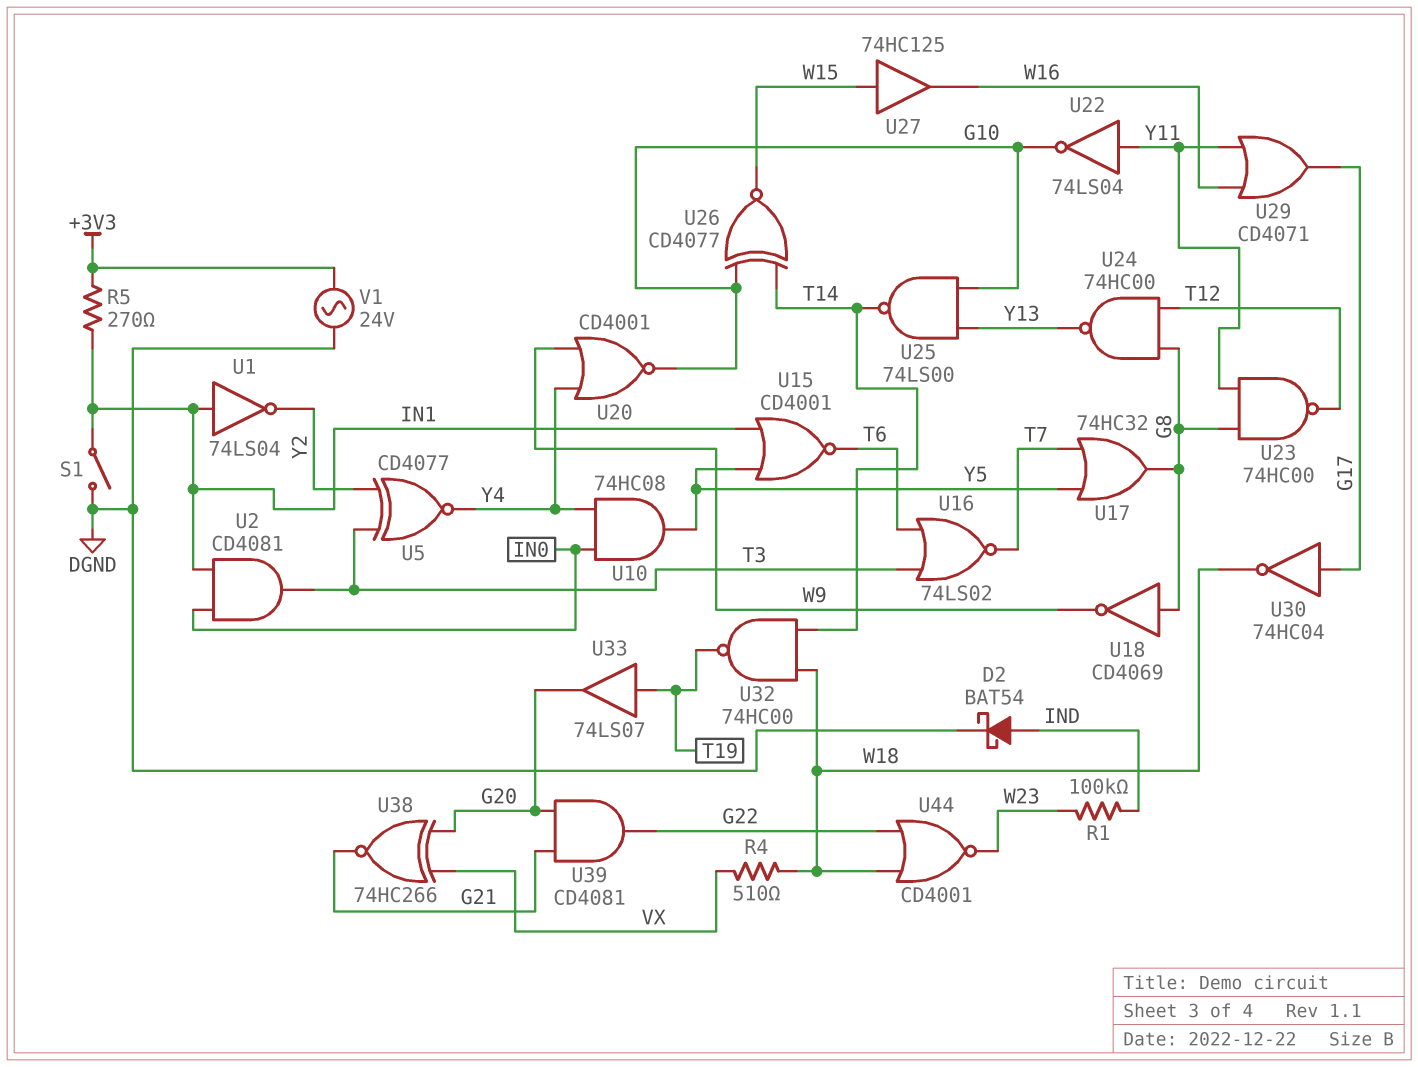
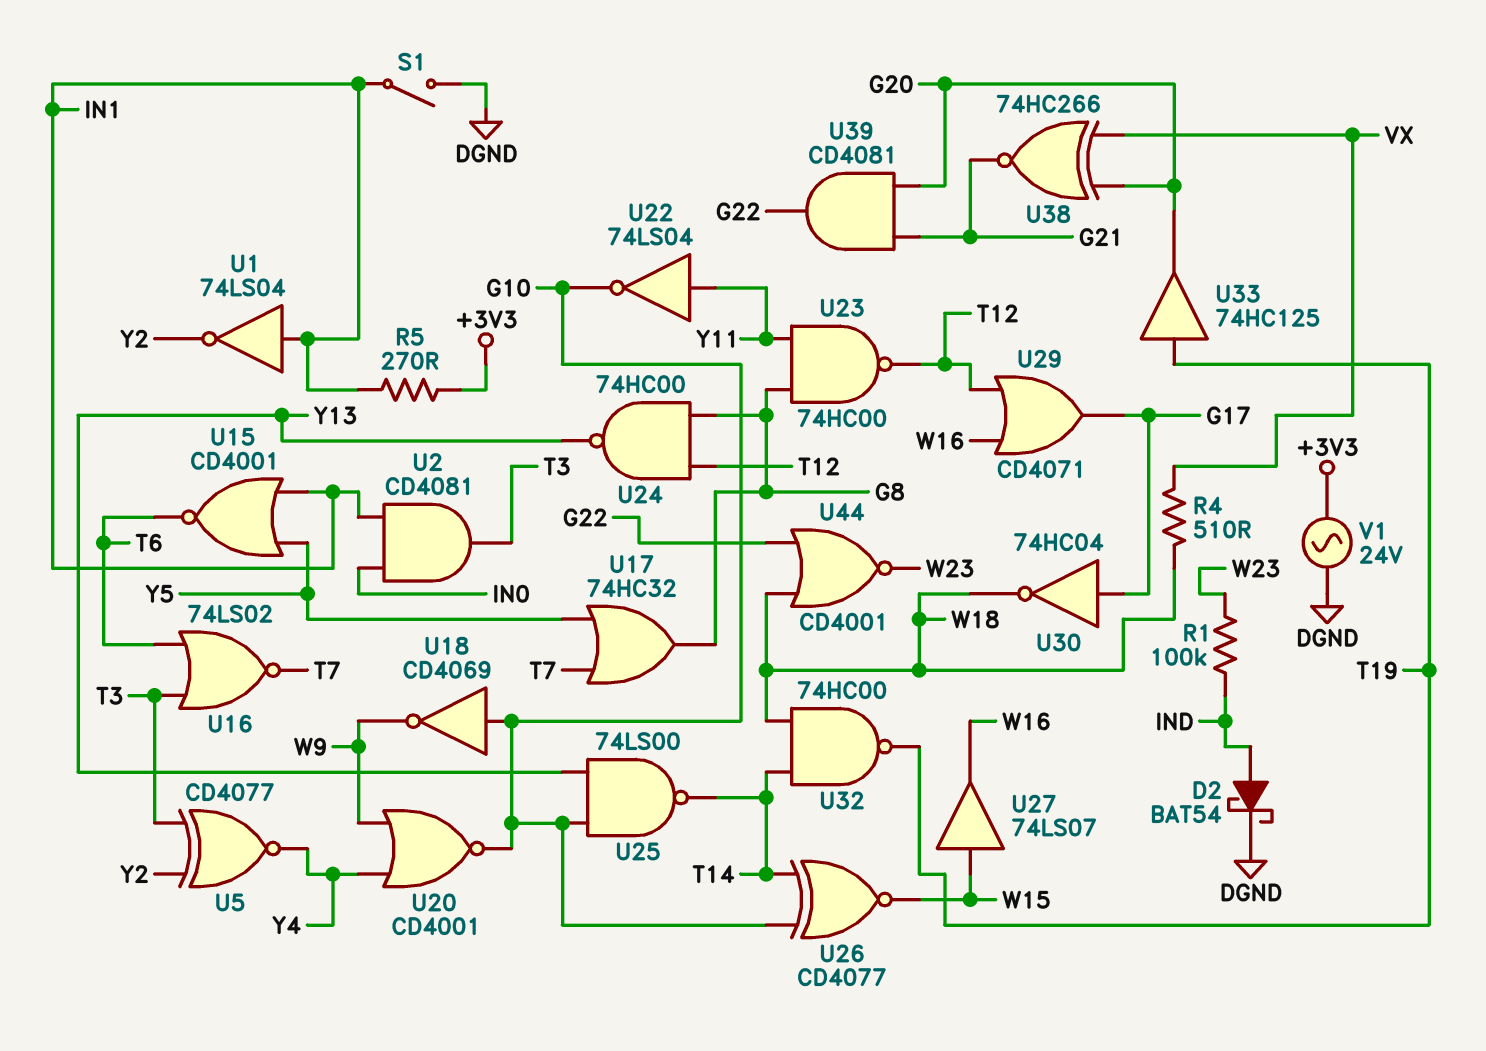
U10: AND 74HC08 (in IN0, in Y4, out Y5) -> none
U18: NOT CD4069 (in G8, out W9) -> NOT CD4069 (in G10, out W9)
U27: buffer 74HC125 (in W15, out W16) -> buffer 74LS07 (in W15, out W16)
U29: OR CD4071 (in W16, in Y11, out G17) -> OR CD4071 (in T12, in W16, out G17)
U33: buffer 74LS07 (in T19, out G20) -> buffer 74HC125 (in T19, out G20)

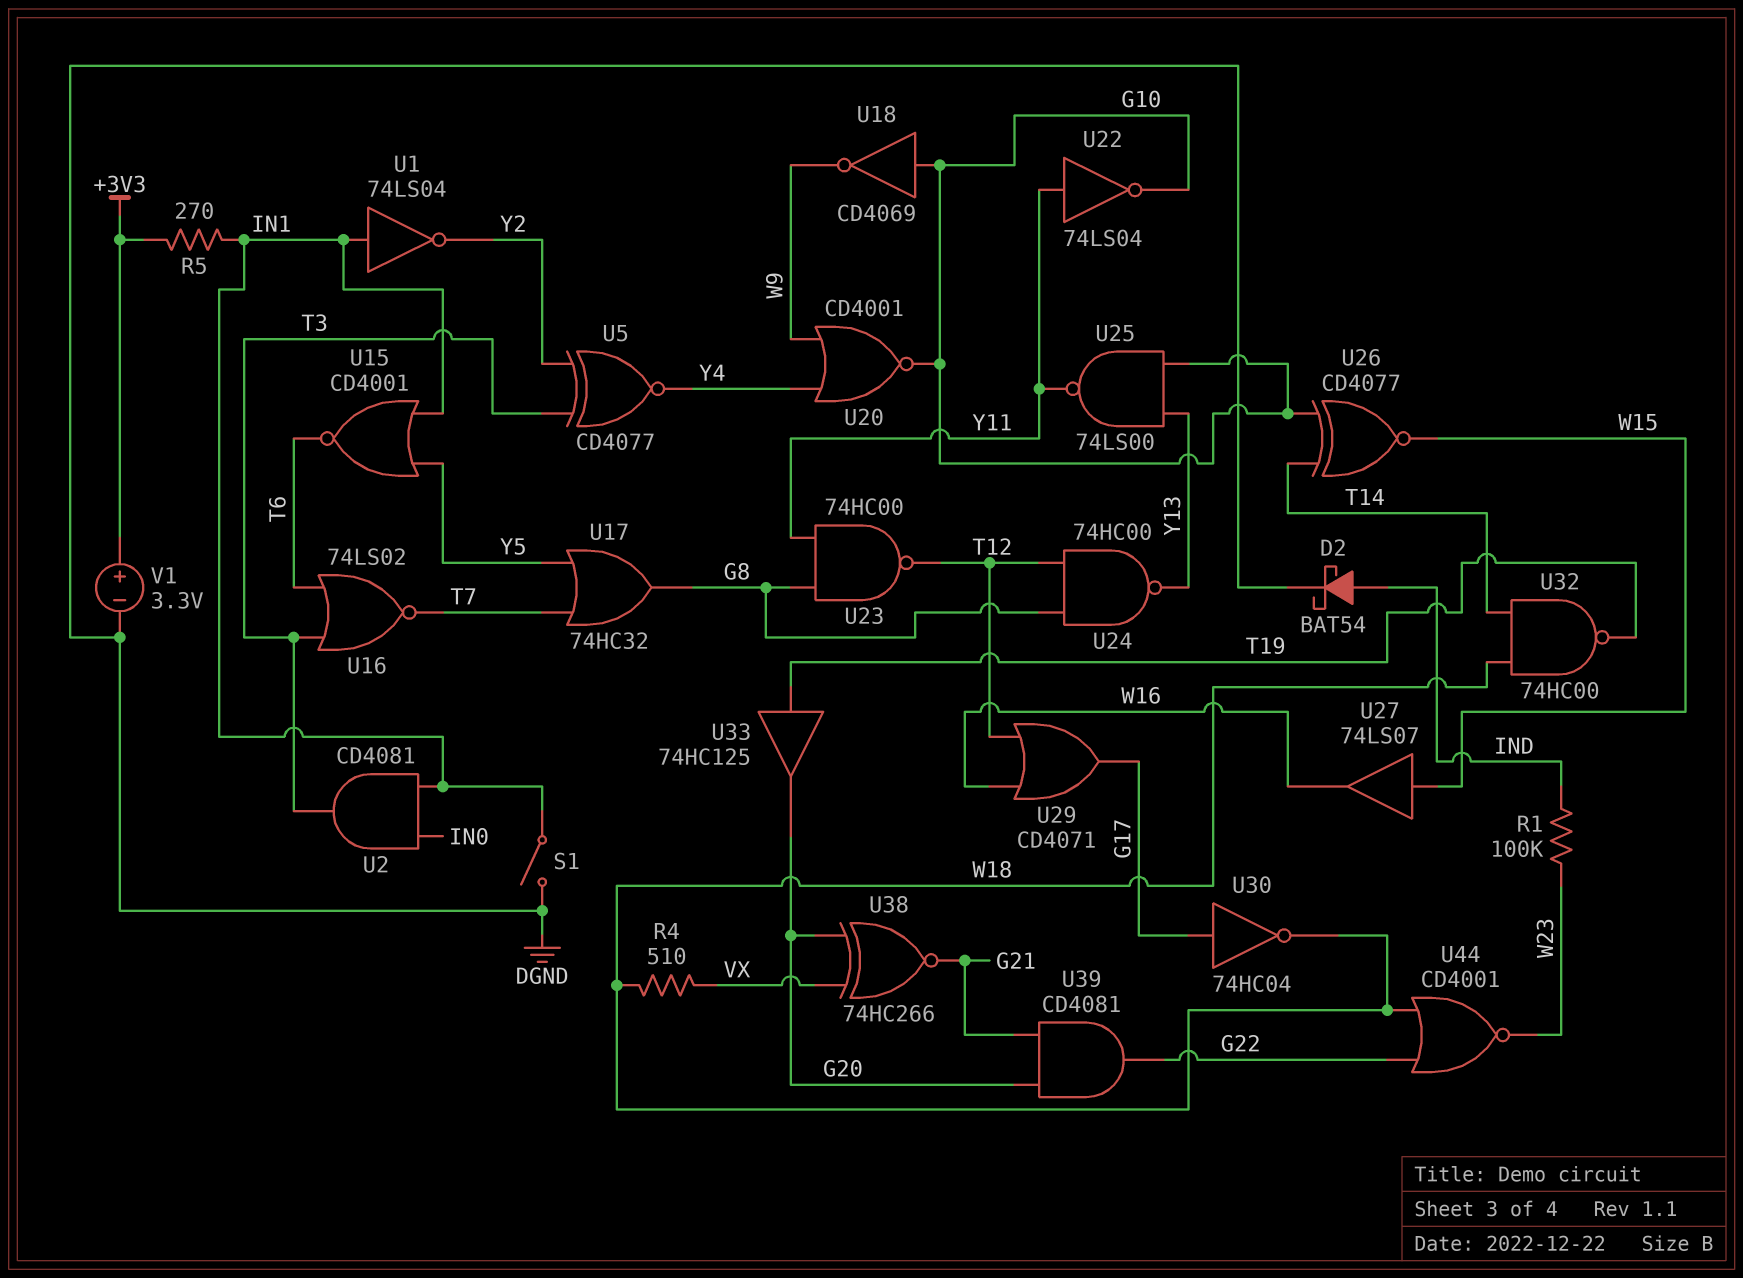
U25: NAND 74LS00 (in G10, in Y13, out T14) -> NAND 74LS00 (in G10, in Y13, out Y11)
V1: AC 24V (+3V3, DGND) -> 3.3V (plus +3V3, minus DGND)

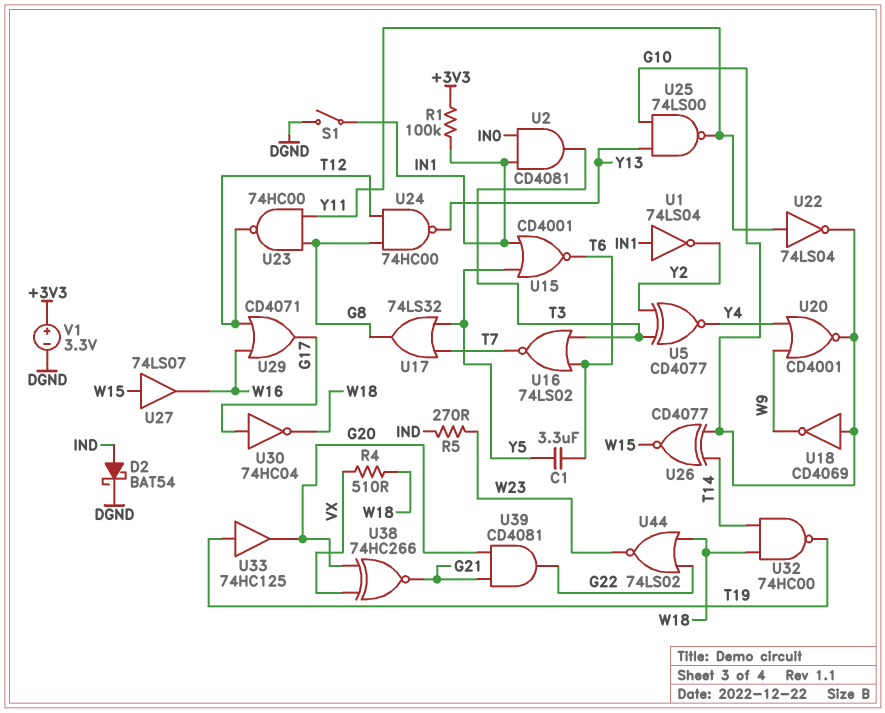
C1: none -> 3.3uF (T6, Y5)
R1: 100k (IND, W23) -> 100k (+3V3, IN1)
R5: 270 (+3V3, IN1) -> 270 (IND, W23)
U17: OR 74HC32 (in T7, in Y5, out G8) -> OR 74LS32 (in T7, in Y5, out G8)
U44: NOR CD4001 (in G22, in W18, out W23) -> NOR 74LS02 (in G22, in W18, out W23)

